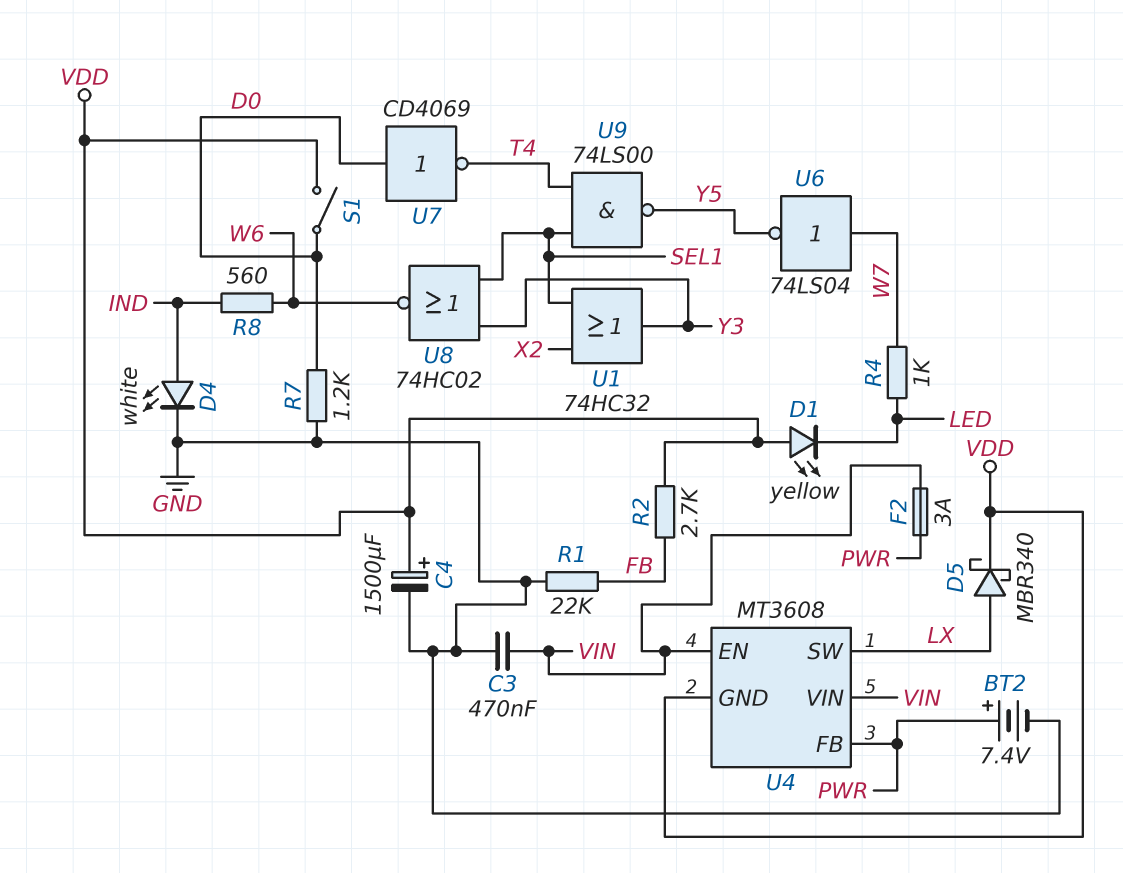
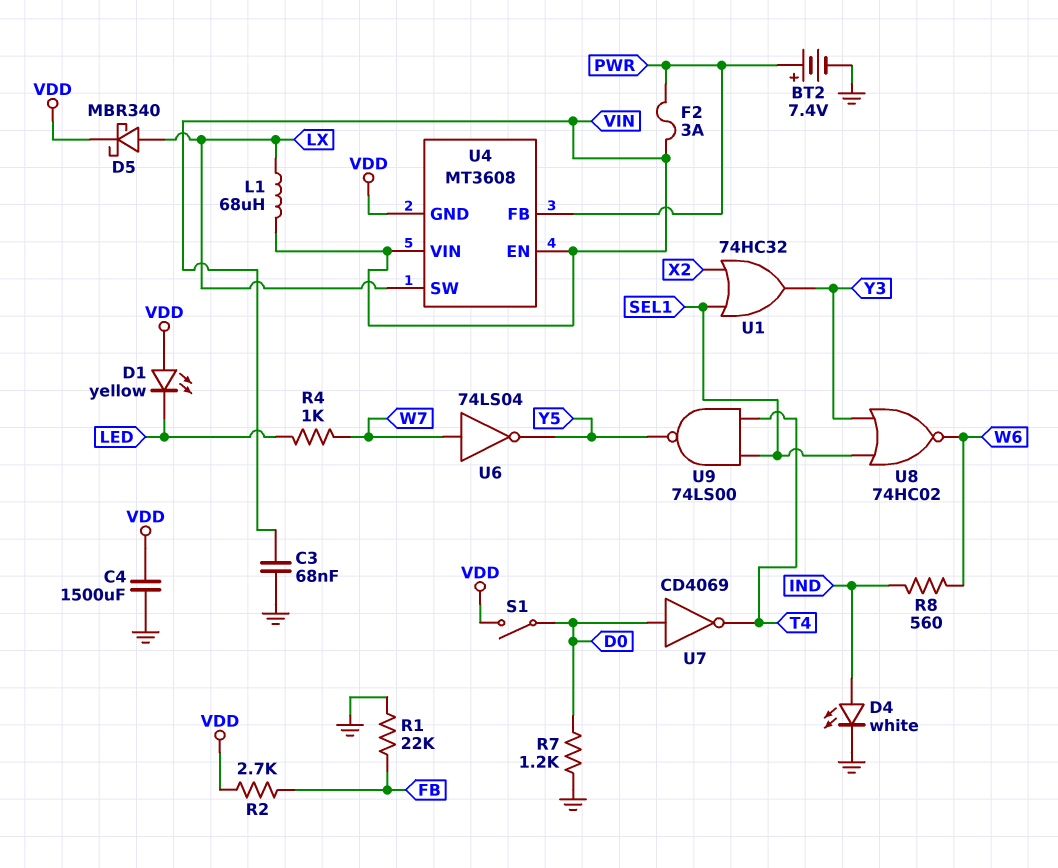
C3: 470nF (GND, VIN) -> 68nF (GND, VIN)
C4: 1500uF (plus VDD, minus GND) -> 1500uF (GND, VDD)
L1: none -> 68uH (LX, VIN)

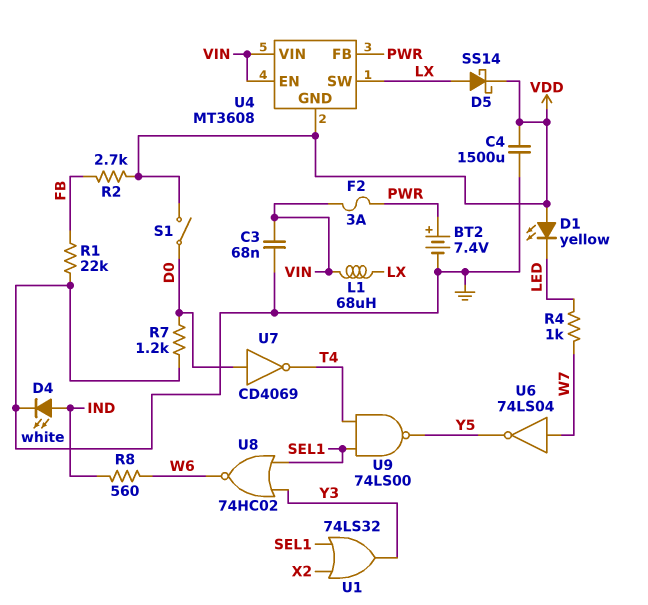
D5: schottky MBR340 (A LX, K VDD) -> schottky SS14 (A LX, K VDD)
U1: OR 74HC32 (in SEL1, in X2, out Y3) -> OR 74LS32 (in SEL1, in X2, out Y3)

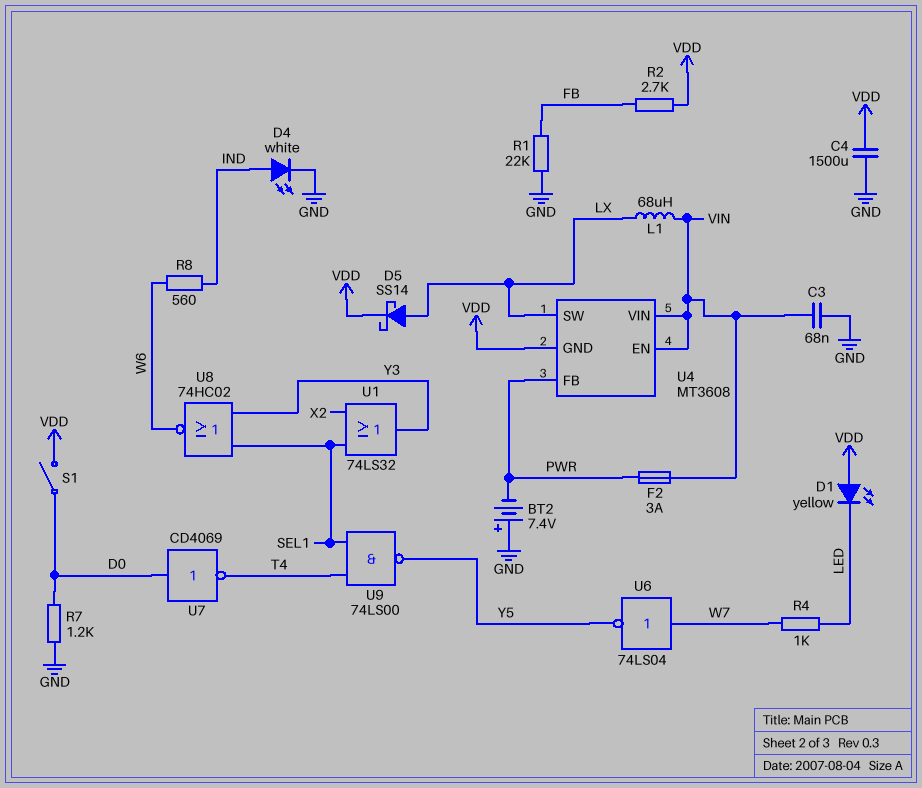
BT2: 7.4V (plus PWR, minus GND) -> 7.4V (plus GND, minus PWR)

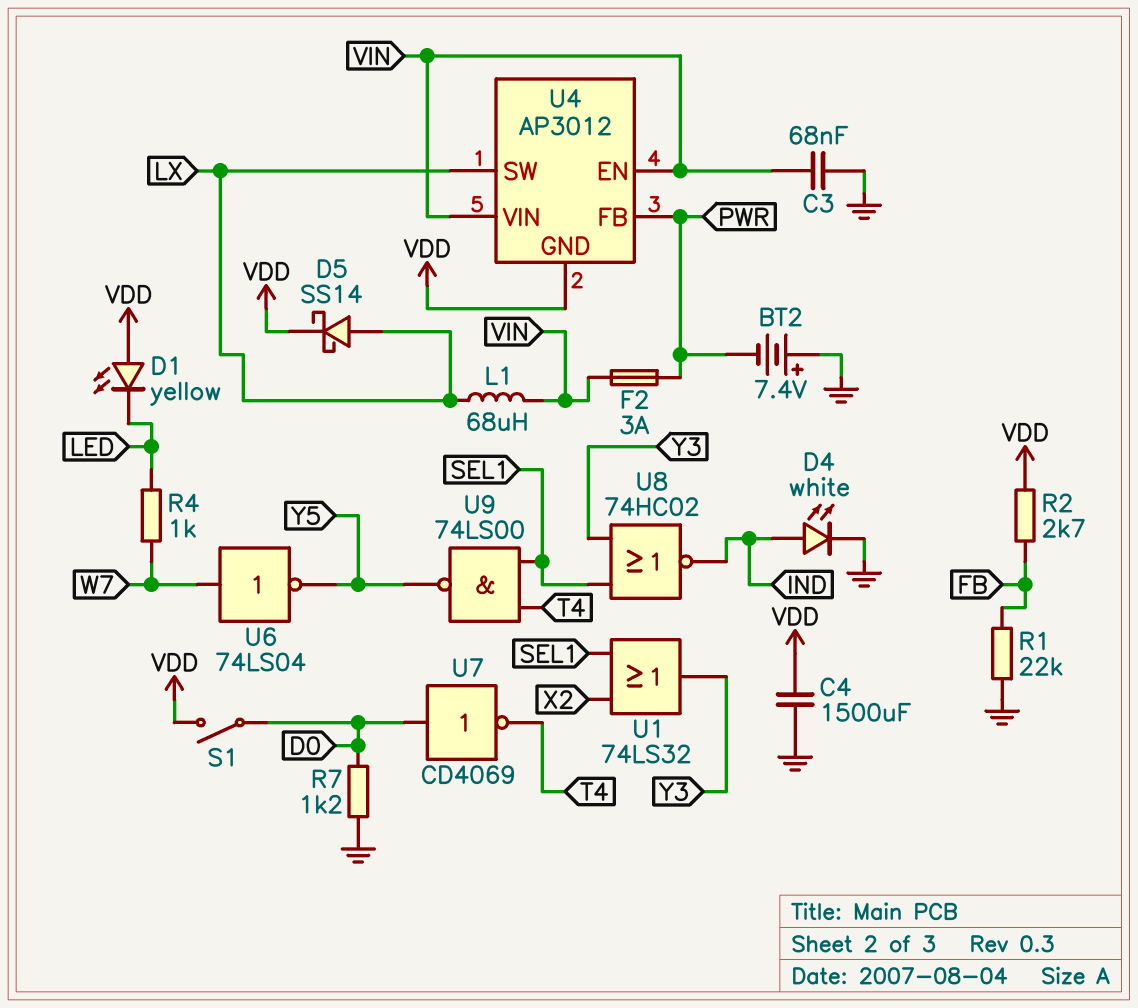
R8: 560 (IND, W6) -> none
U4: MT3608 -> AP3012
U8: NOR 74HC02 (in SEL1, in Y3, out W6) -> NOR 74HC02 (in SEL1, in Y3, out IND)

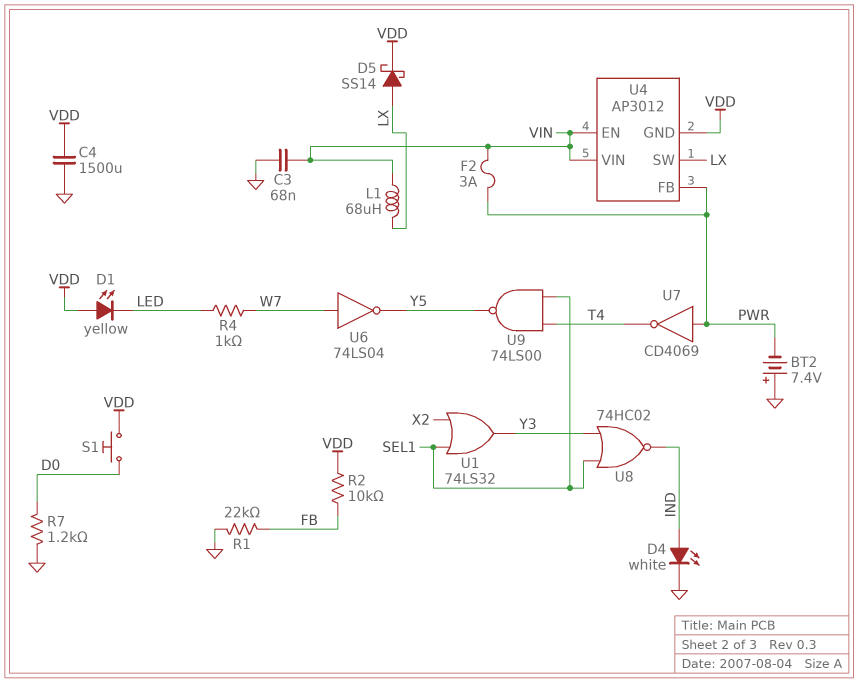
R2: 2.7k (FB, VDD) -> 10k (FB, VDD)
S1: switch (D0, VDD) -> button (D0, VDD)
U7: NOT CD4069 (in D0, out T4) -> NOT CD4069 (in PWR, out T4)

